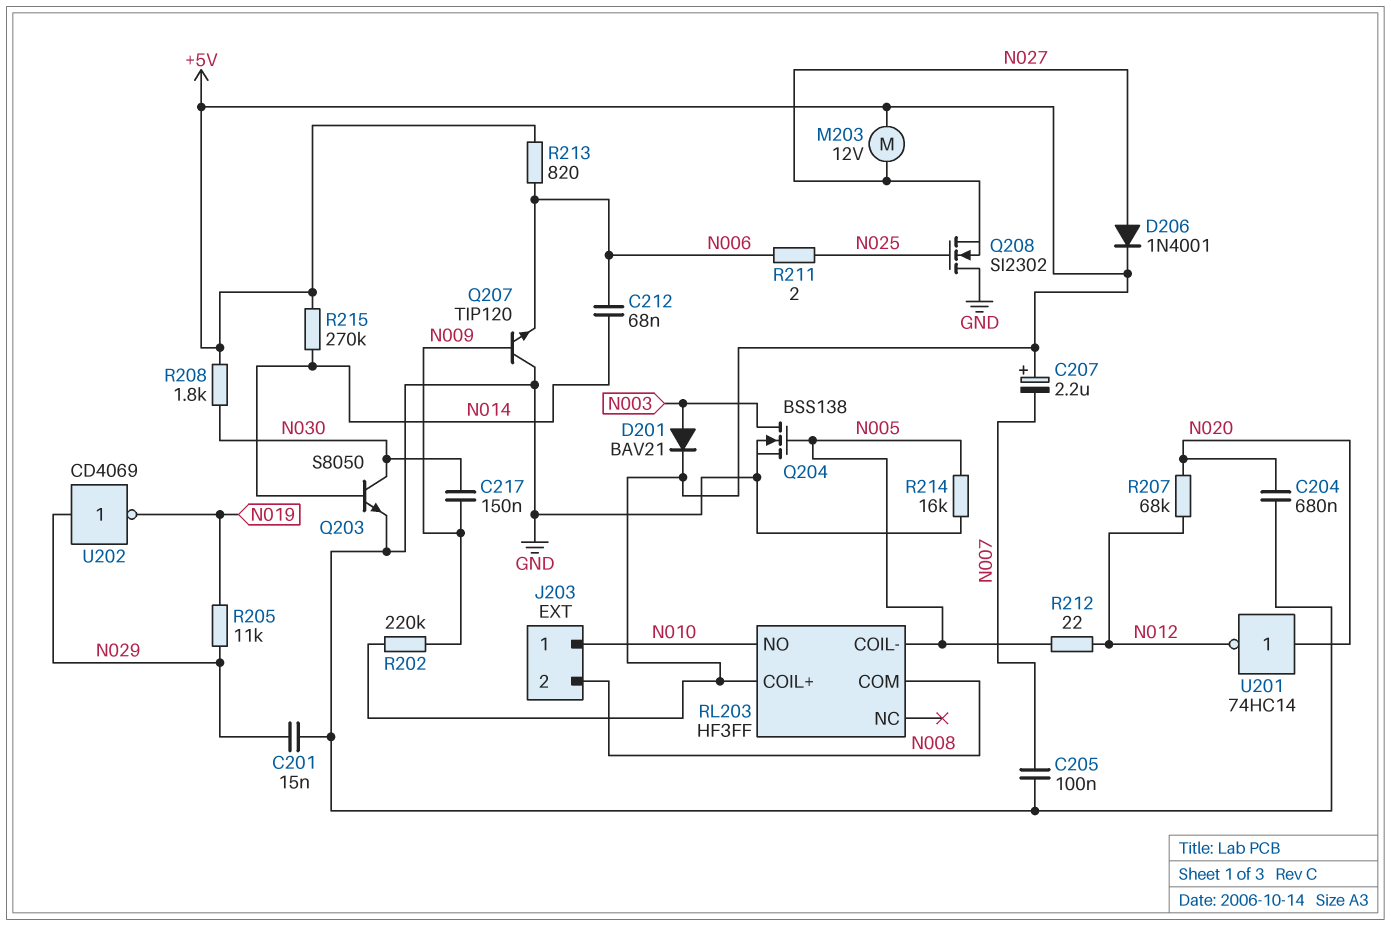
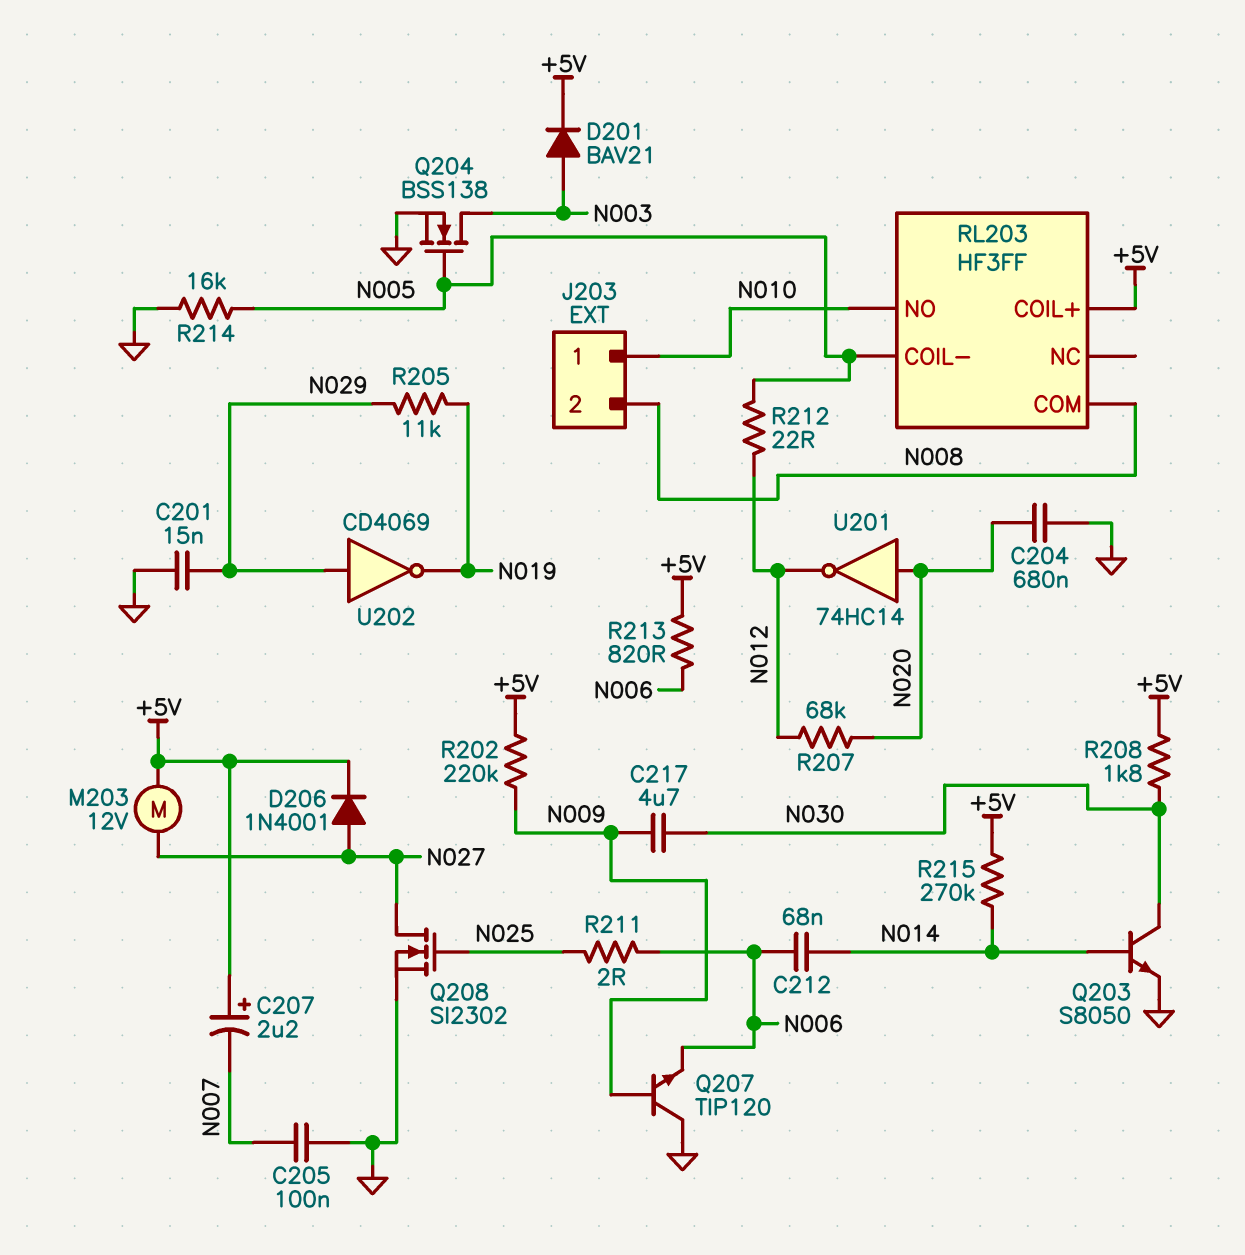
C217: 150nF (N009, N030) -> 4.7uF (N009, N030)
Q208: NMOS SI2302 (G N025, D GND, S N027) -> NMOS SI2302 (G N025, D N027, S GND)

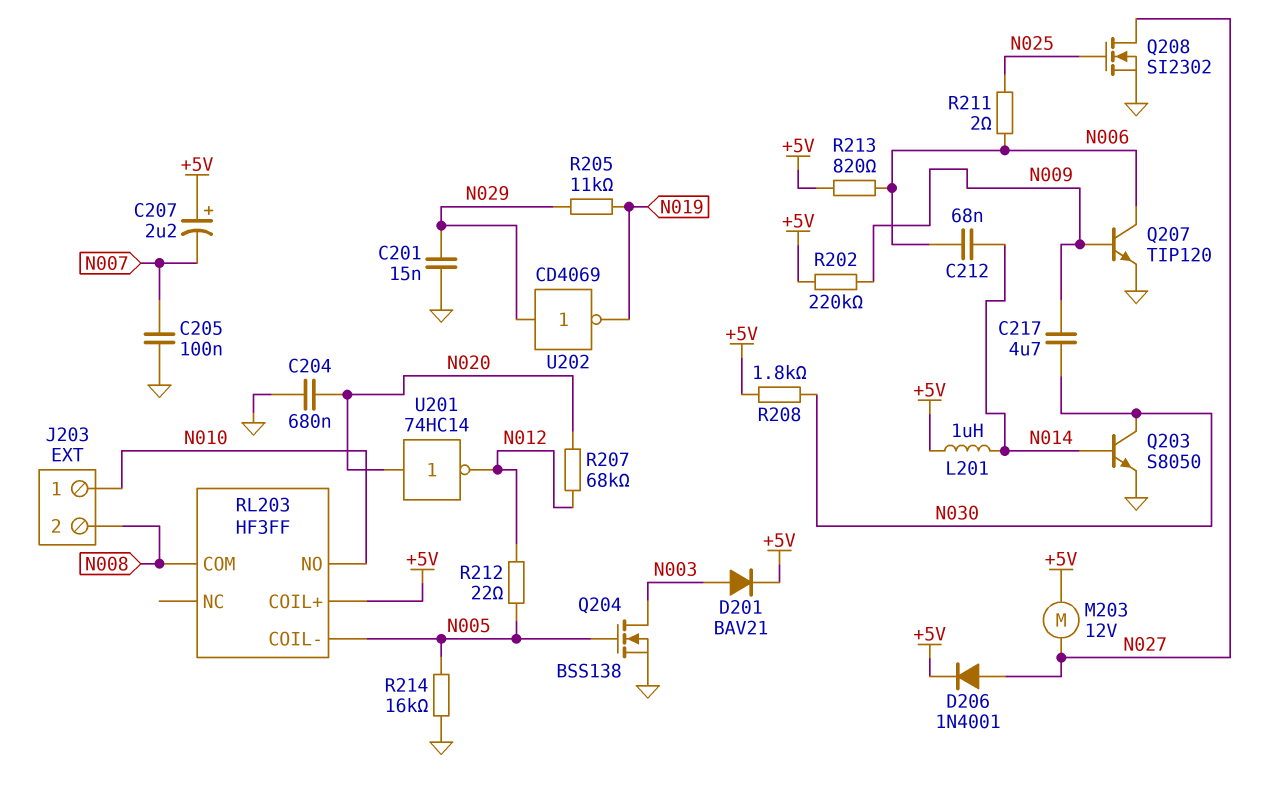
L201: none -> 1uH (+5V, N014)
Q207: NPN TIP120 (B N009, C GND, E N006) -> NPN TIP120 (B N009, C N006, E GND)
R215: 270k (+5V, N014) -> none

